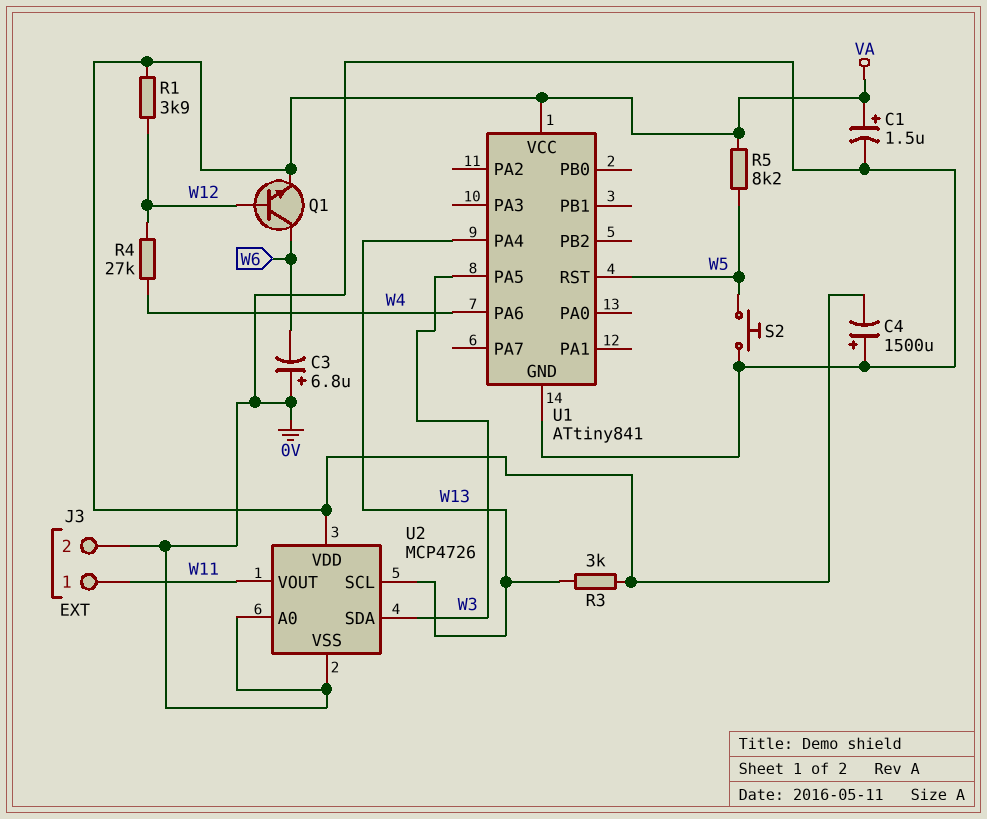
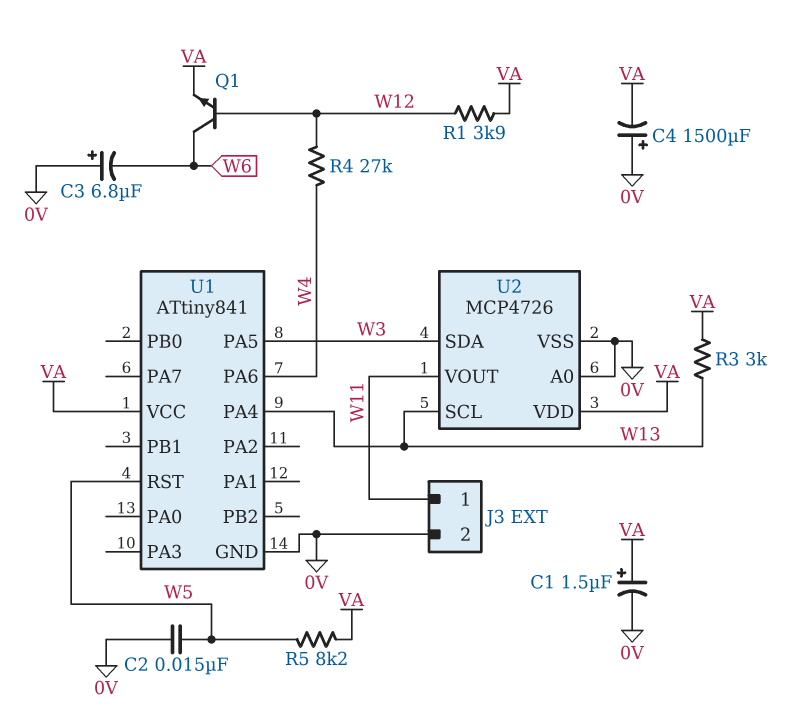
C2: none -> 15nF (0V, W5)
S2: button (0V, W5) -> none

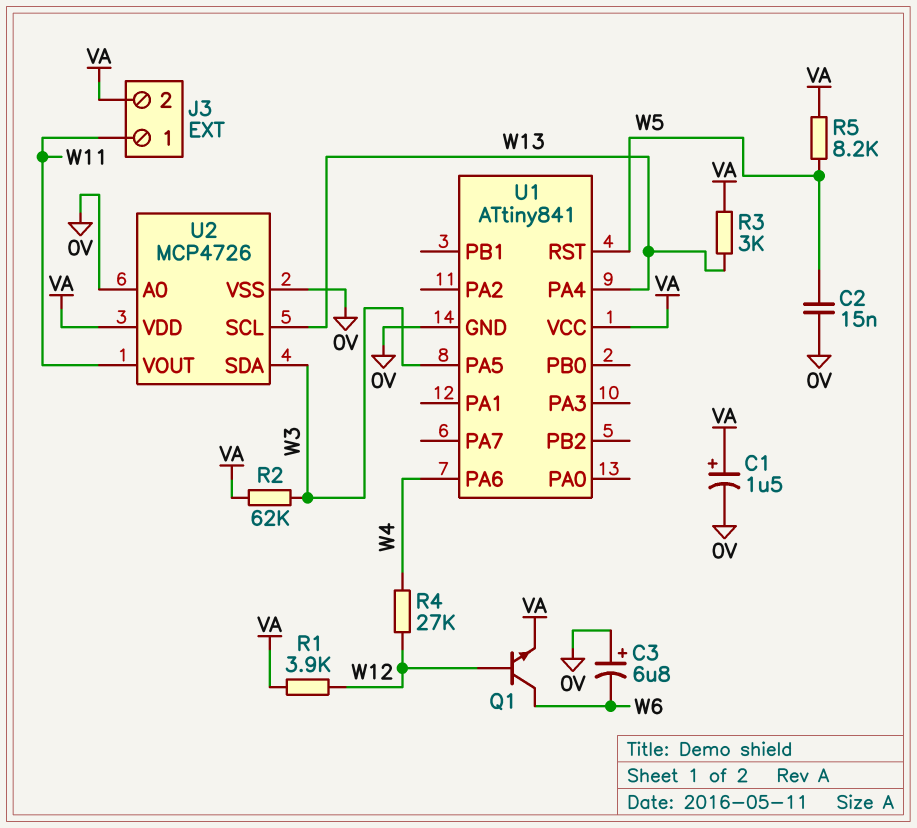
C4: 1500uF (plus 0V, minus VA) -> none
J3 pin 2: 0V -> VA
R2: none -> 62k (VA, W3)

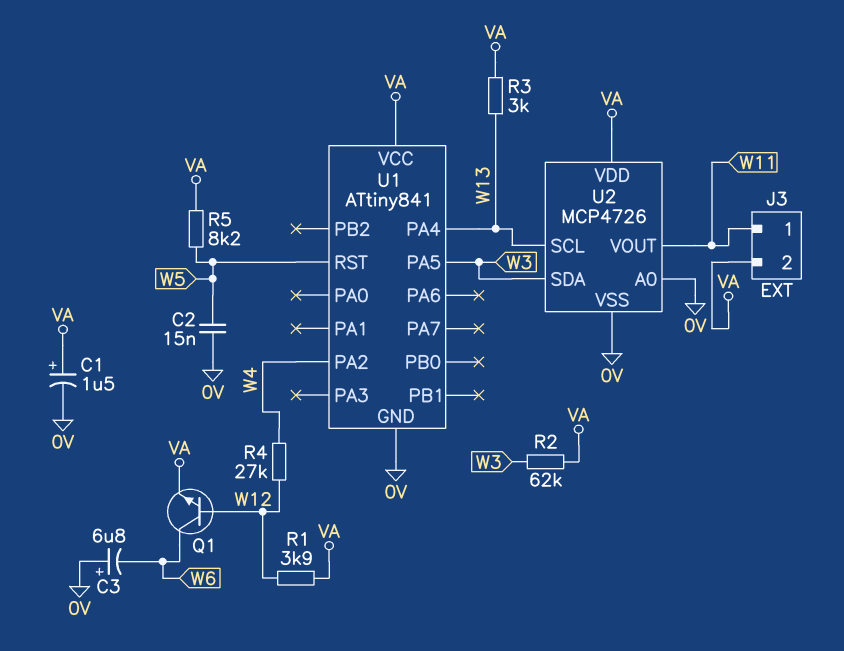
U1 pin PA2: none -> W4
U1 pin PA6: W4 -> none

